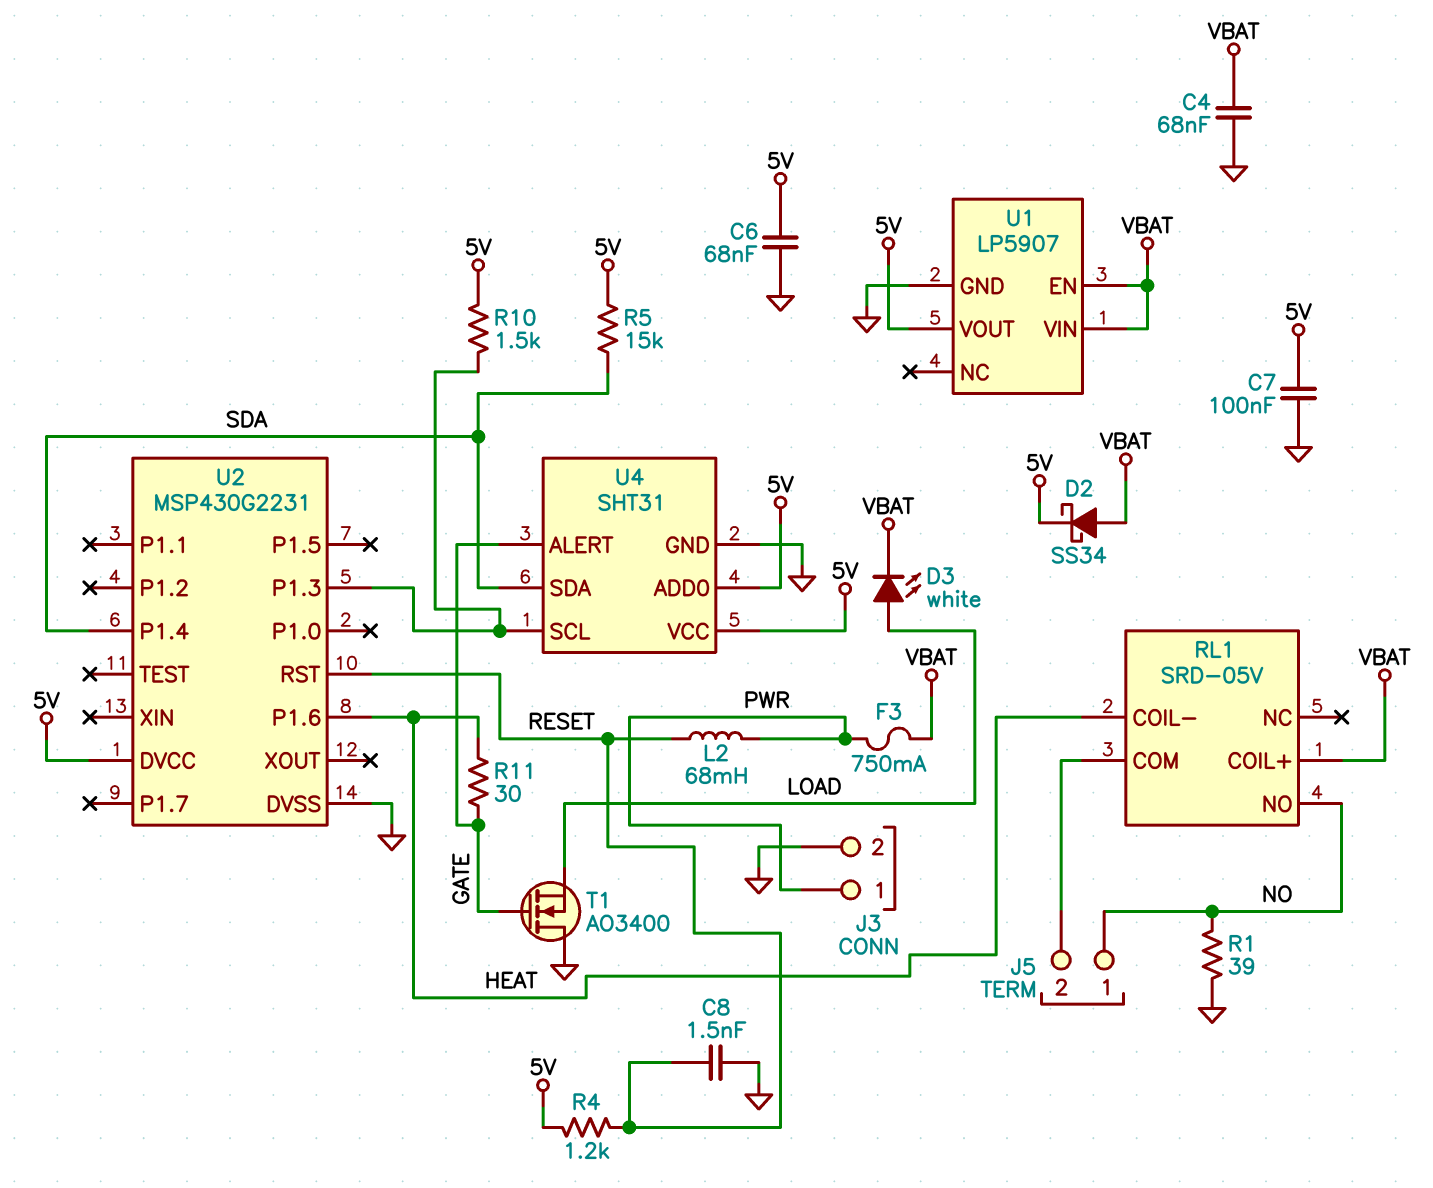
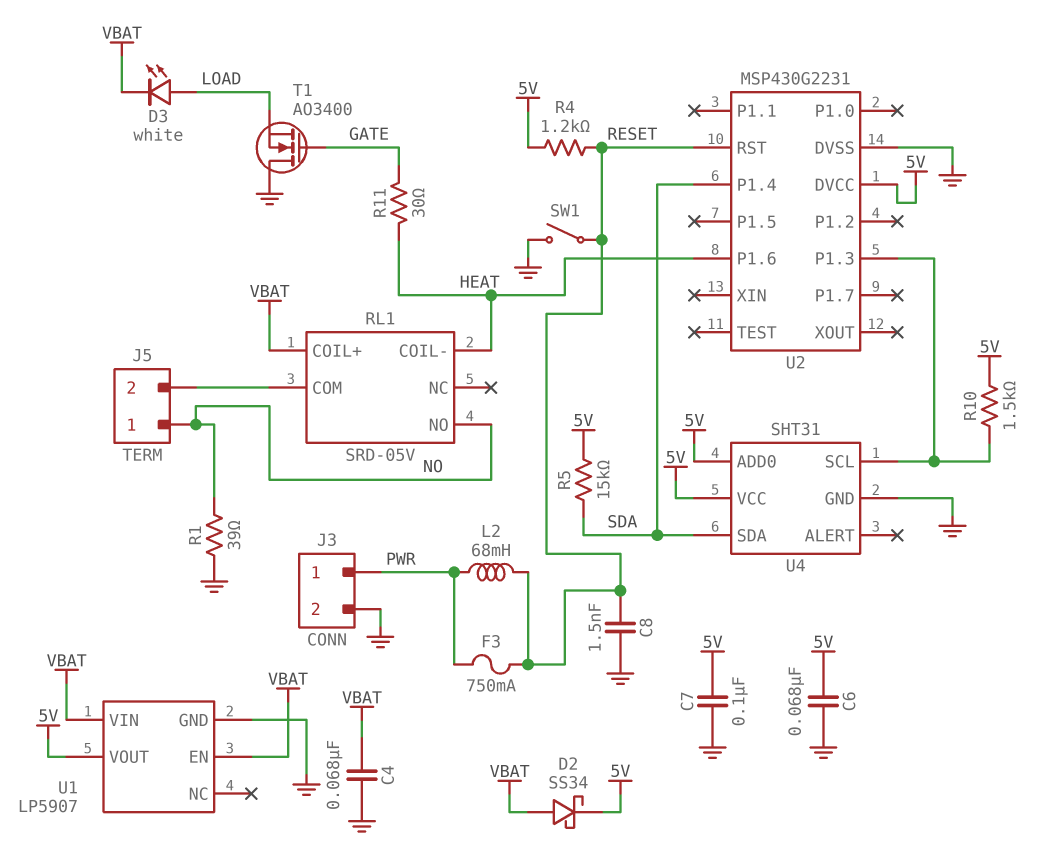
F3: 750mA (PWR, VBAT) -> 750mA (PWR, RESET)
SW1: none -> switch (GND, RESET)
U4 pin ALERT: GATE -> none

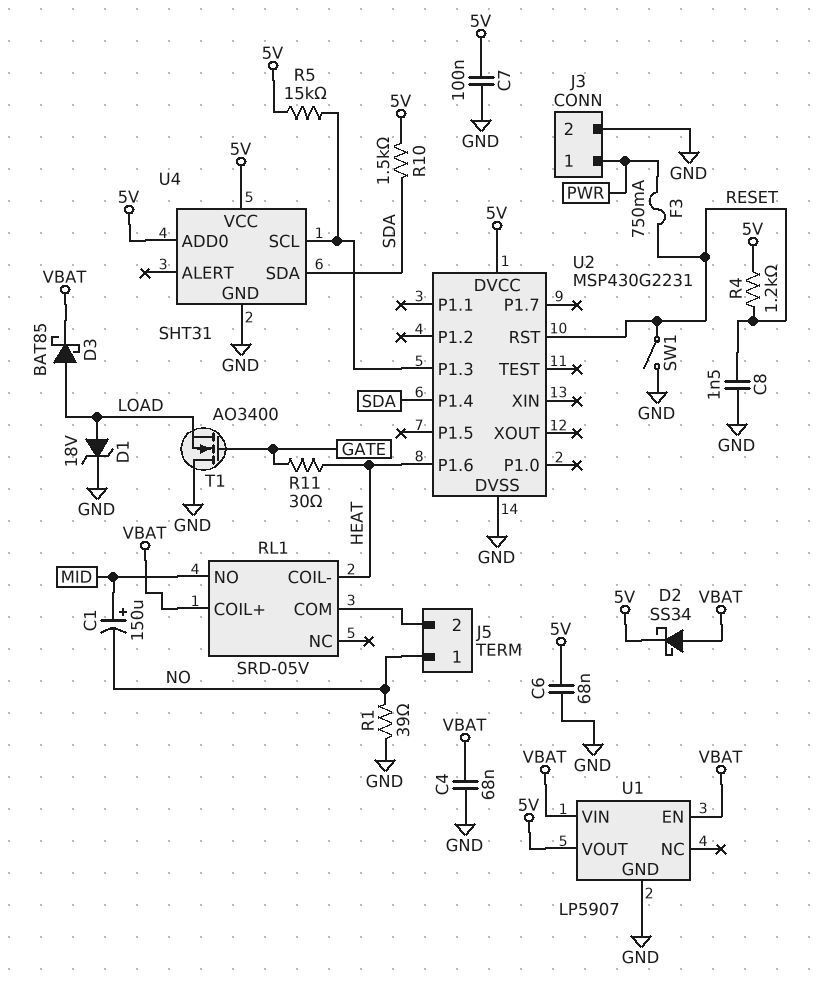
C1: none -> 150uF (plus MID, minus NO)
D1: none -> zener 18V (A LOAD, K GND)
D3: LED white (A LOAD, K VBAT) -> schottky BAT85 (A LOAD, K VBAT)
L2: 68mH (PWR, RESET) -> none
R5: 15k (5V, SDA) -> 15k (5V, U2/P1.3)
R10: 1.5k (5V, U2/P1.3) -> 1.5k (5V, SDA)
RL1 pin NO: NO -> MID

